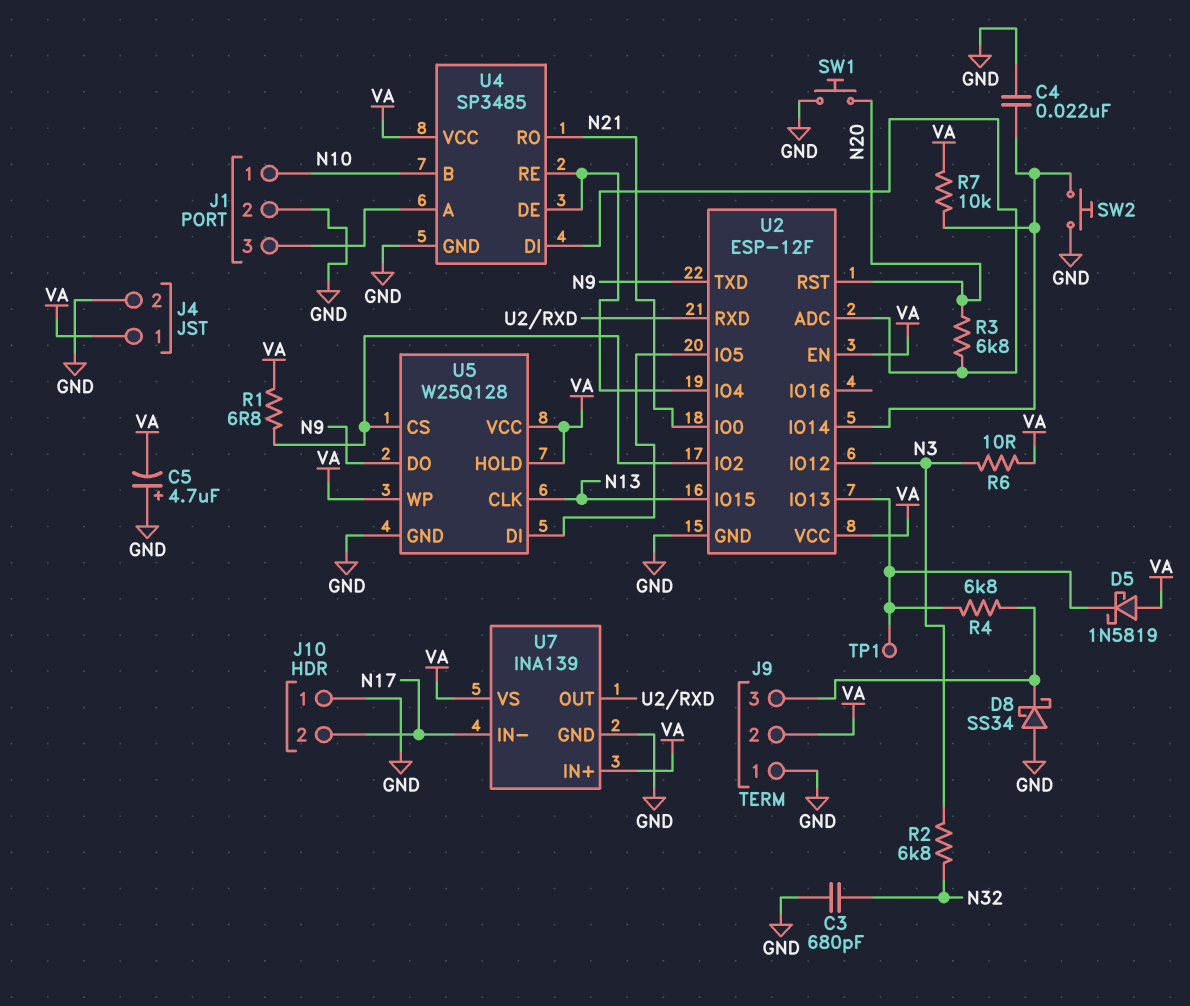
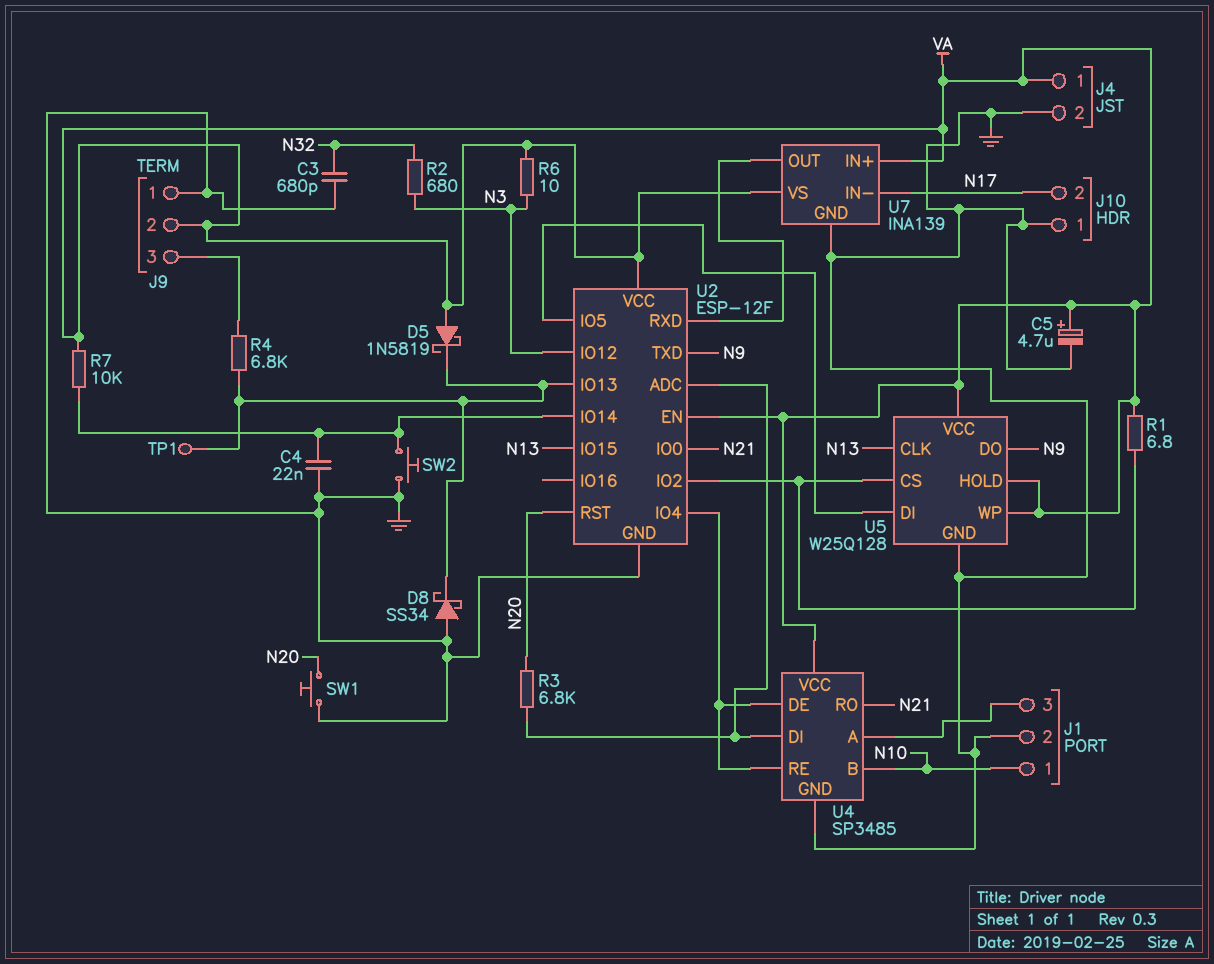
C5: 4.7uF (plus GND, minus VA) -> 4.7uF (plus VA, minus GND)
D8: schottky SS34 (A GND, K J9/3) -> schottky SS34 (A GND, K U2/IO13)
R2: 6.8k (N3, N32) -> 680 (N3, N32)

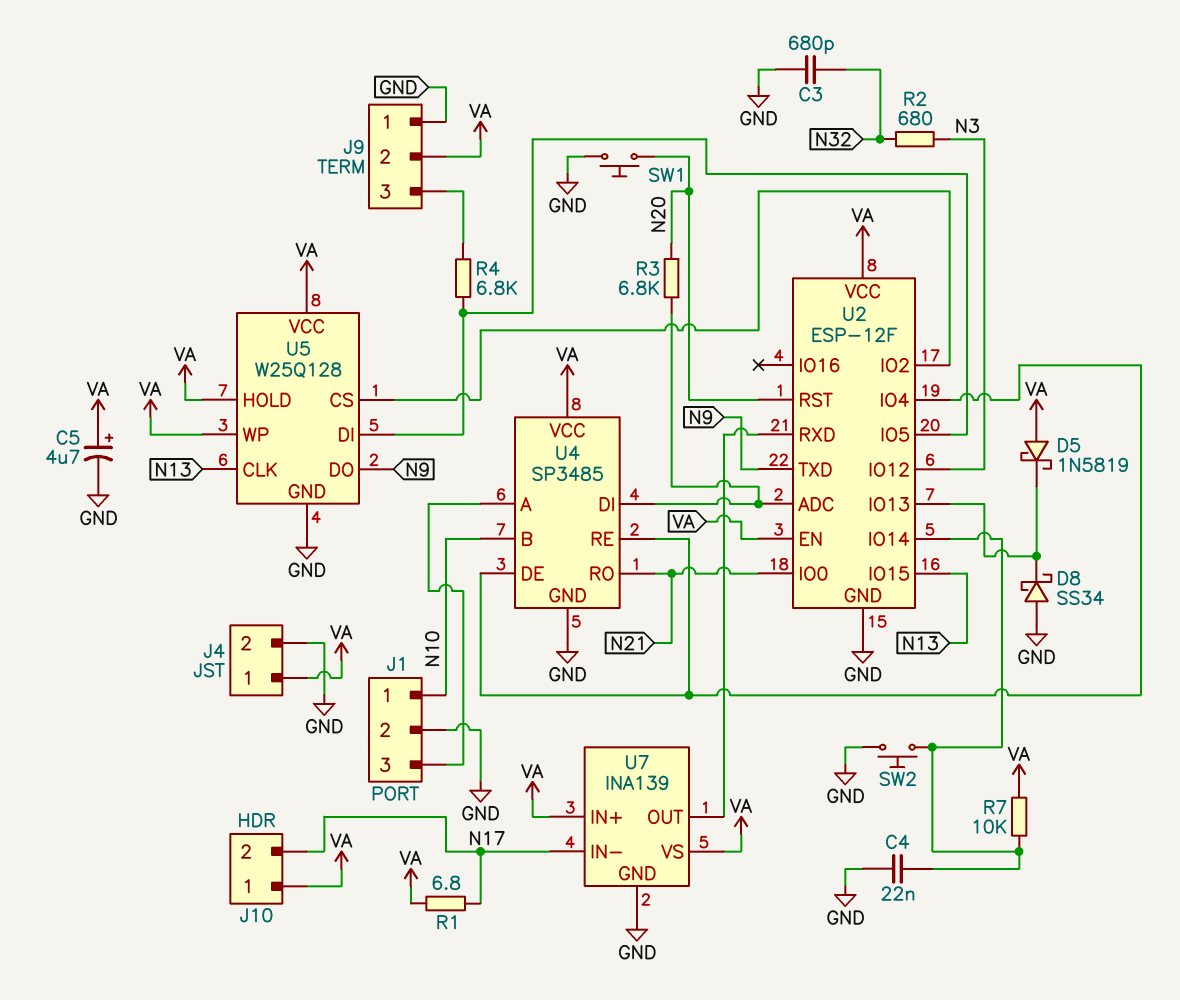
J10 pin 1: GND -> VA
R1: 6.8 (U2/IO2, VA) -> 6.8 (N17, VA)
R4: 6.8k (J9/3, U2/IO13) -> 6.8k (J9/3, U2/IO5)
R6: 10 (N3, VA) -> none
TP1: test point (U2/IO13) -> none

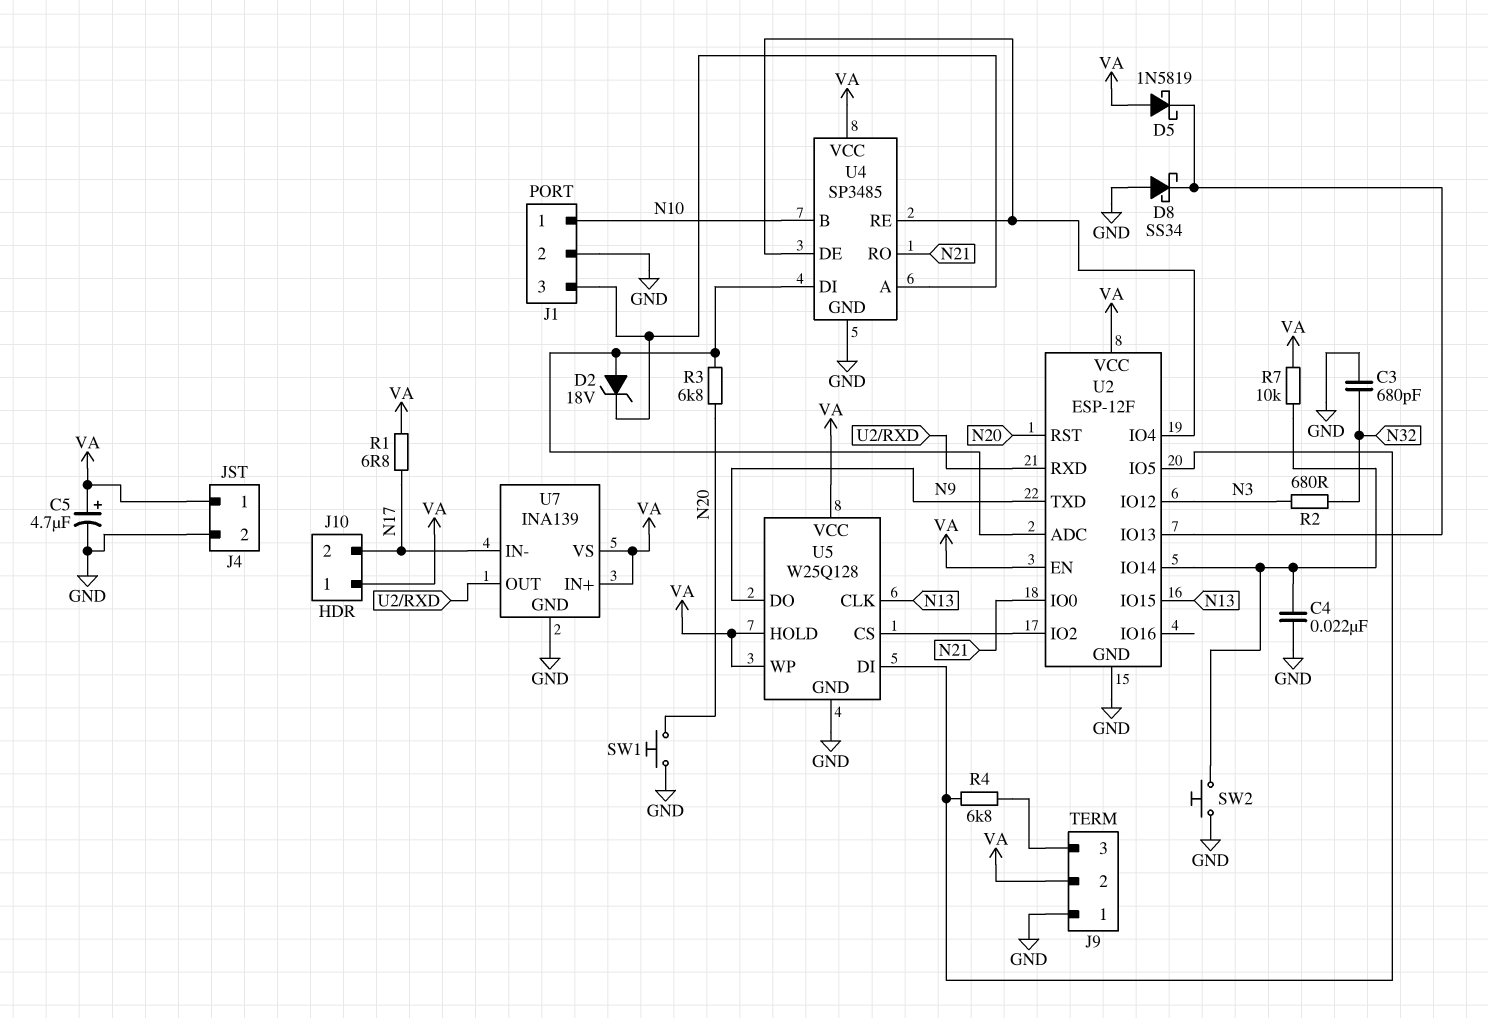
D2: none -> zener 18V (A U2/ADC, K J1/3)

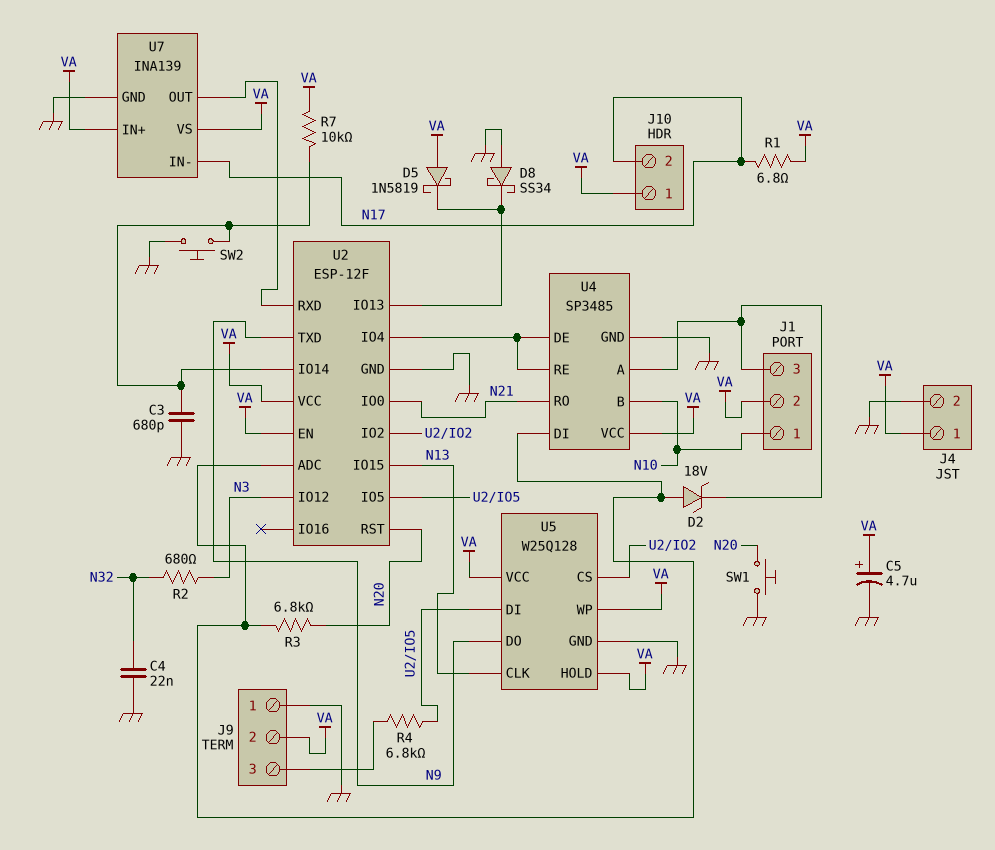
C3: 680pF (GND, N32) -> 680pF (GND, U2/IO14)
C4: 22nF (GND, U2/IO14) -> 22nF (GND, N32)
J1 pin 2: GND -> VA

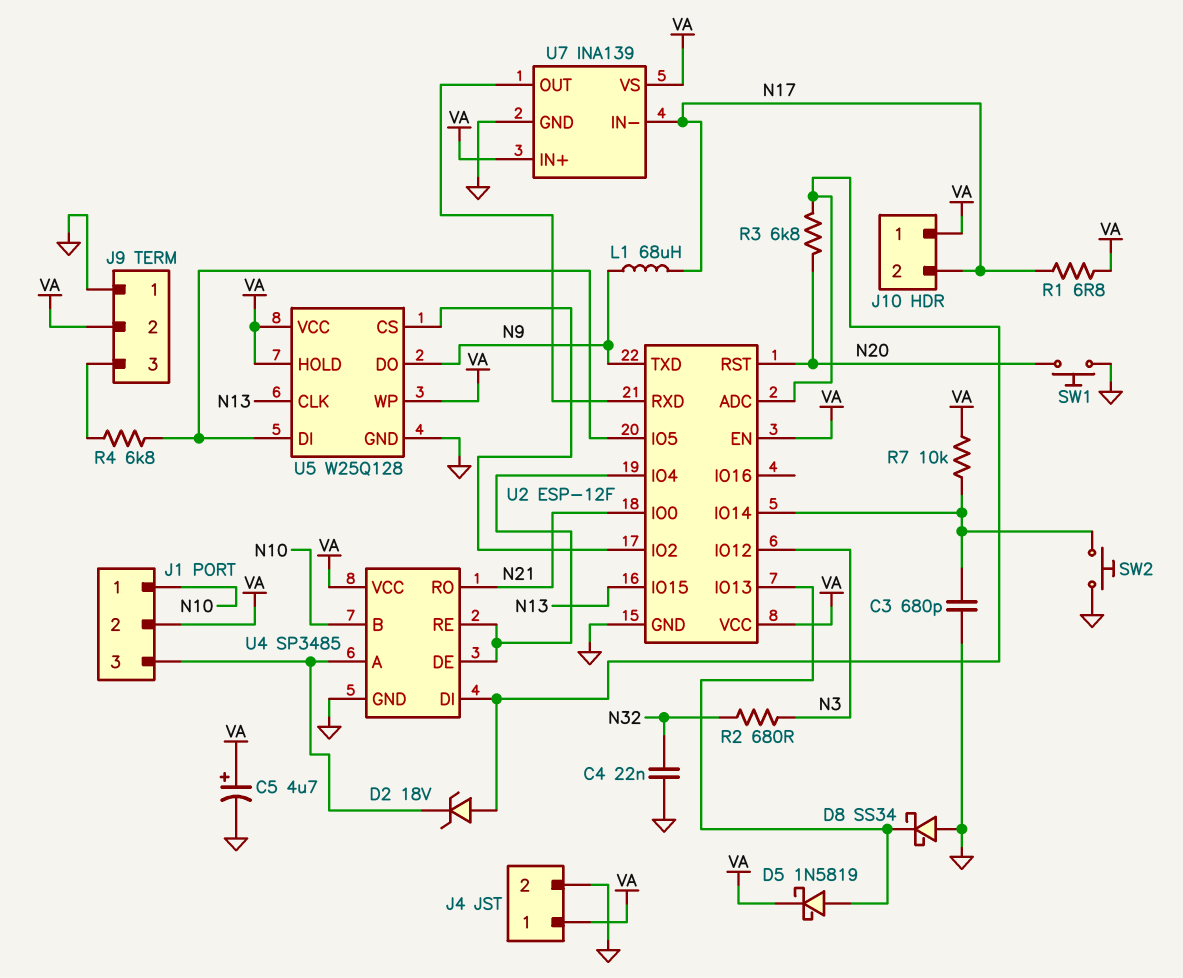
D5: schottky 1N5819 (A VA, K U2/IO13) -> schottky 1N5819 (A U2/IO13, K VA)
L1: none -> 68uH (N9, N17)

